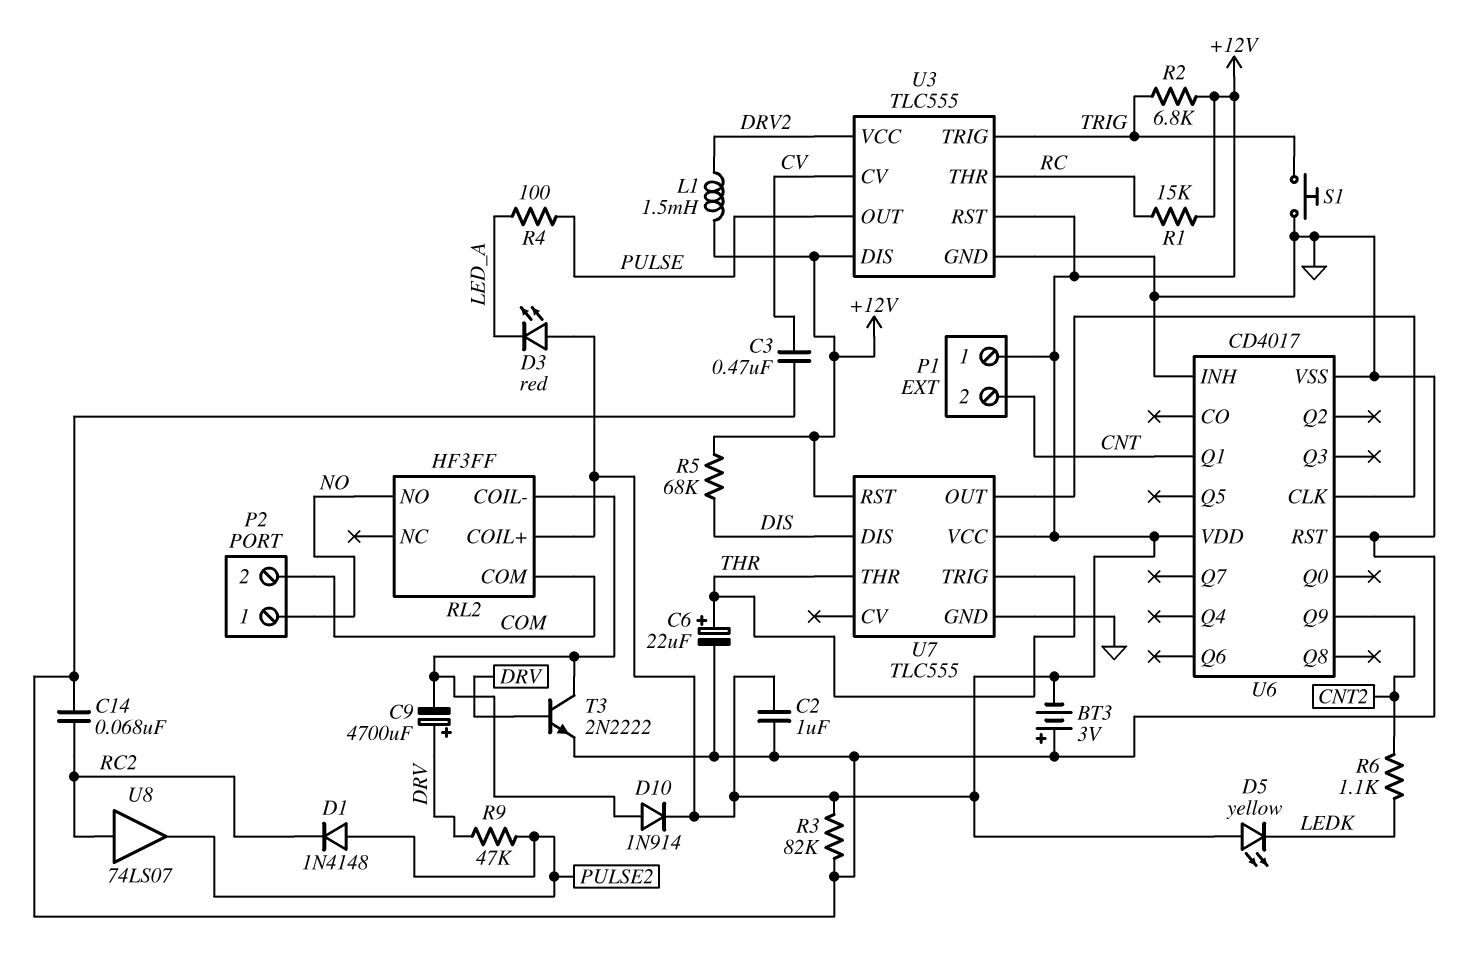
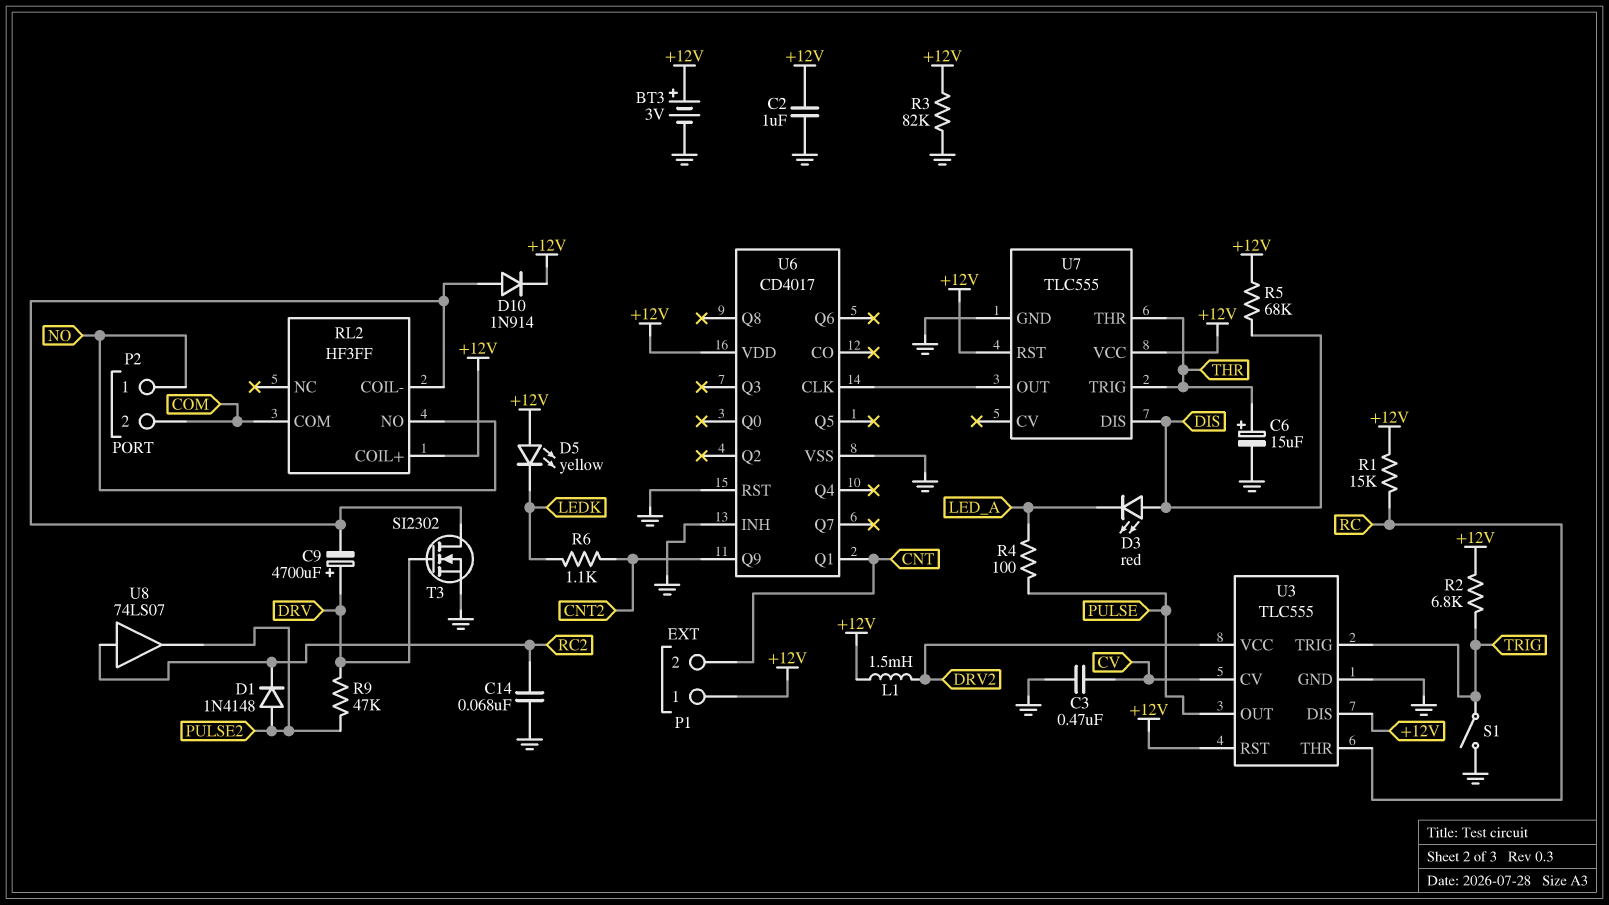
BT3: 3V (plus GND, minus +12V) -> 3V (plus +12V, minus GND)
C6: 22uF (plus THR, minus GND) -> 15uF (plus THR, minus GND)
D3: LED red (A +12V, K LED_A) -> LED red (A DIS, K LED_A)
S1: button (GND, TRIG) -> switch (GND, TRIG)
T3: NPN 2N2222 (B DRV, C RL2/COIL-, E GND) -> NMOS SI2302 (G DRV, D RL2/COIL-, S GND)

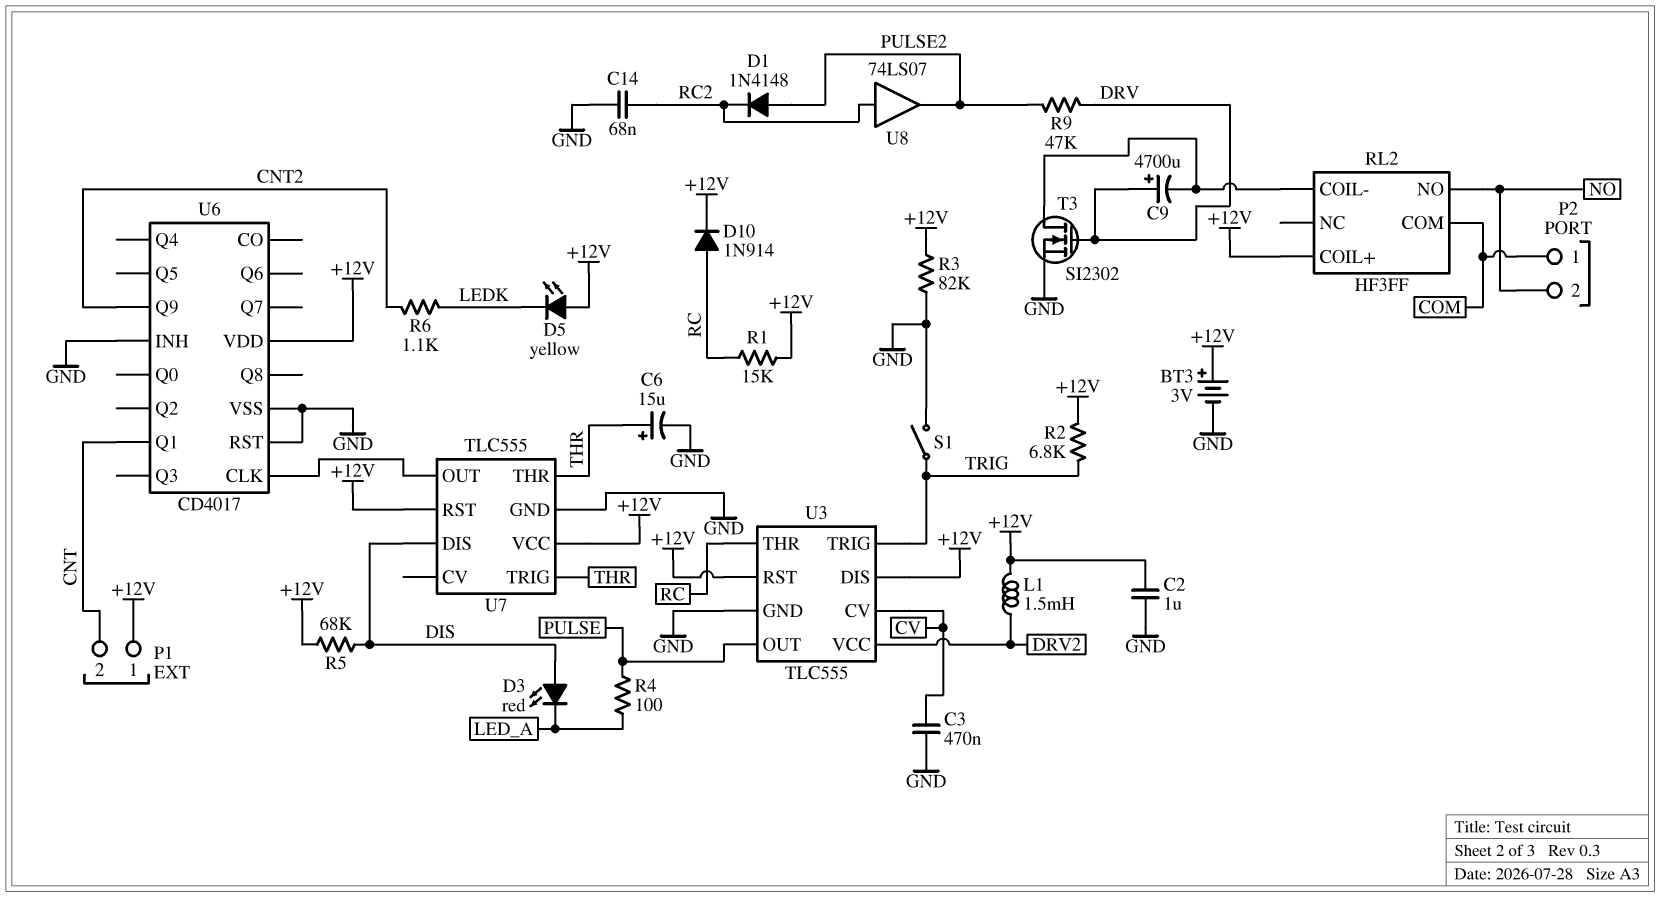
D10: diode 1N914 (A RL2/COIL-, K +12V) -> diode 1N914 (A RC, K +12V)
P2 pin 1: NO -> COM
P2 pin 2: COM -> NO

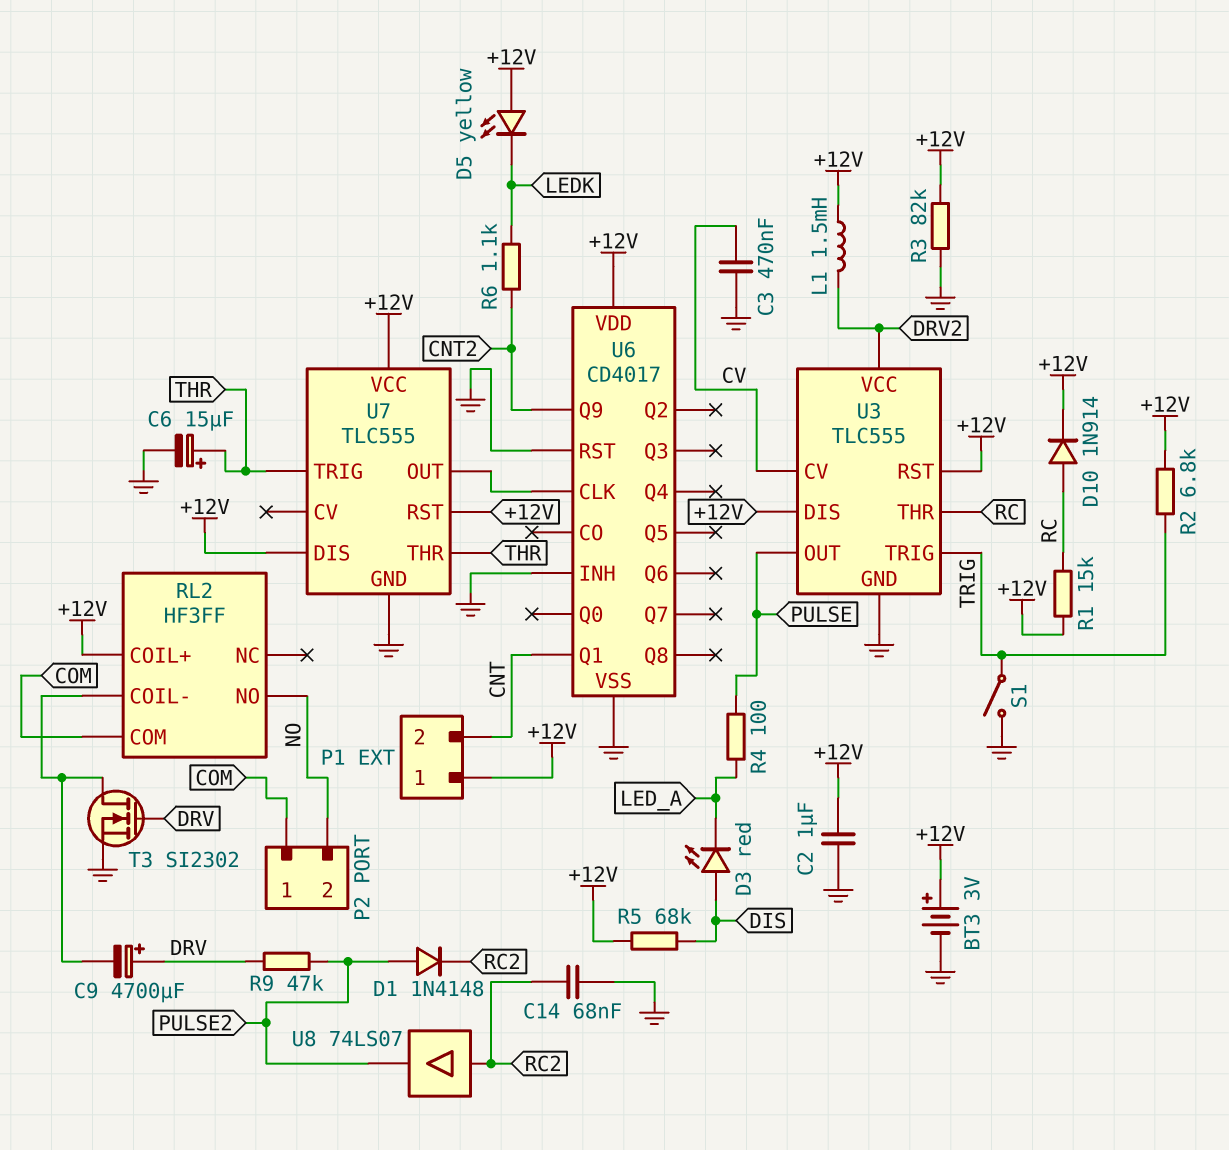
U7 pin DIS: DIS -> +12V

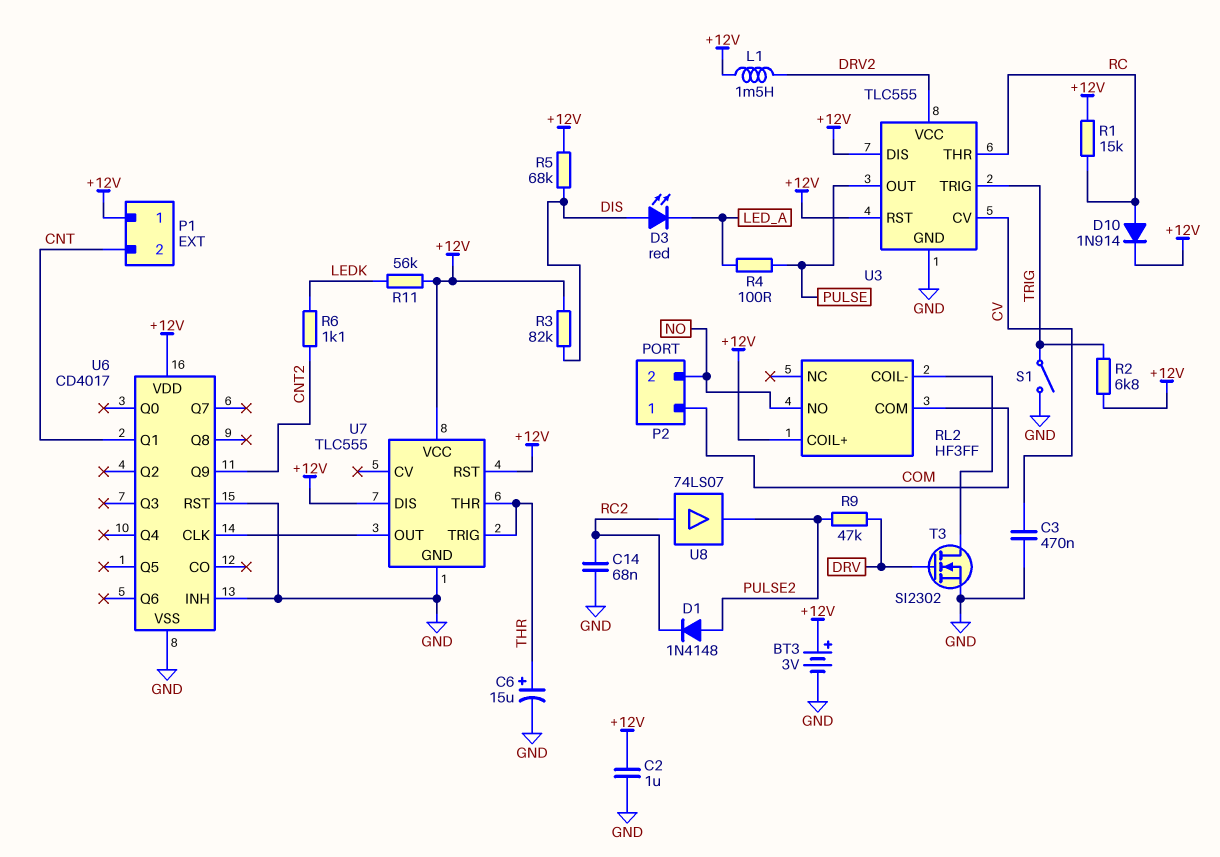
C9: 4700uF (plus DRV, minus RL2/COIL-) -> none
D5: LED yellow (A +12V, K LEDK) -> none
R3: 82k (+12V, GND) -> 82k (+12V, DIS)
R11: none -> 56k (+12V, LEDK)

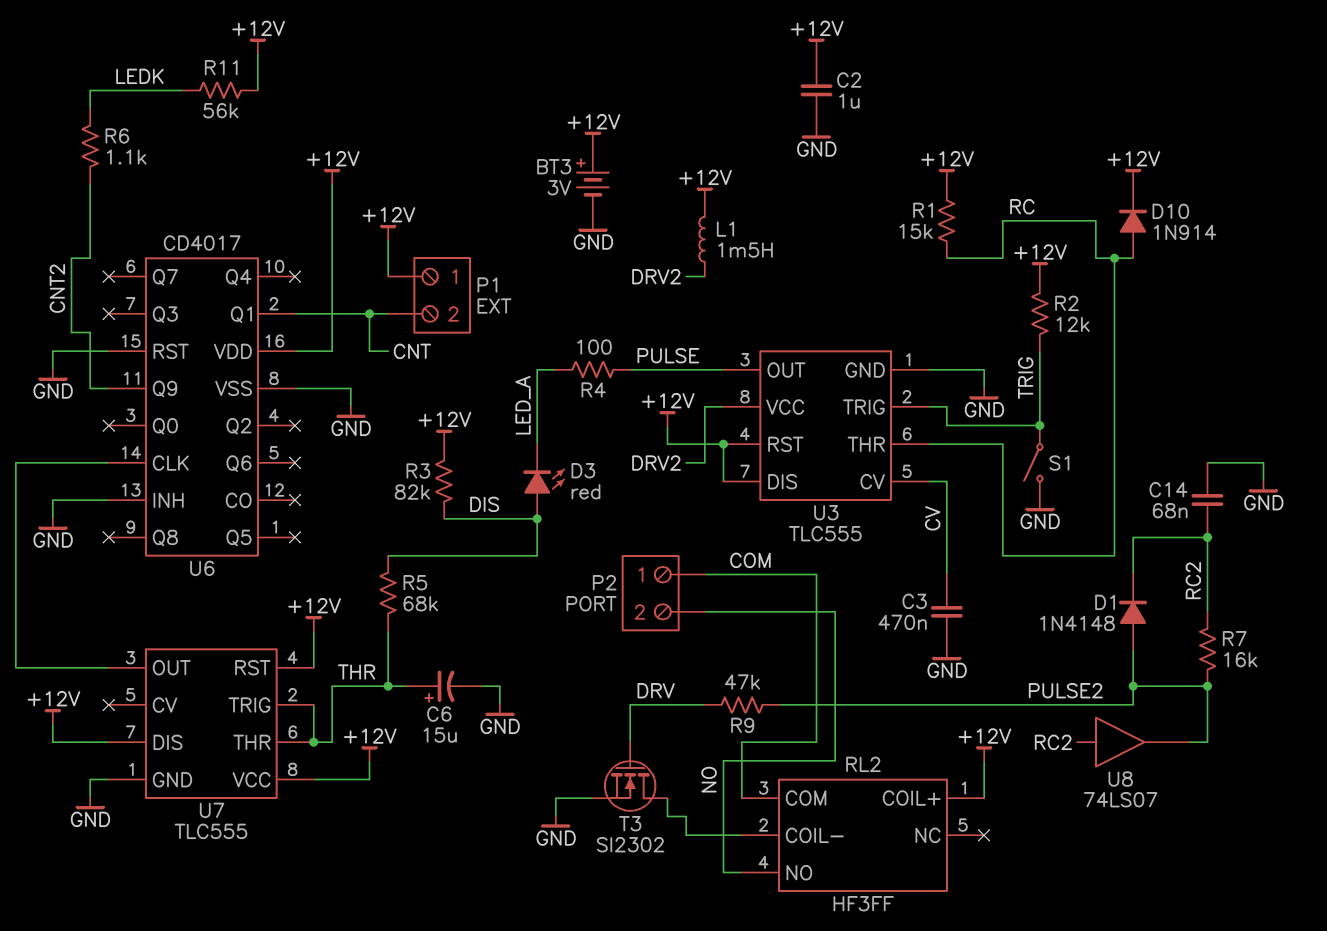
R2: 6.8k (+12V, TRIG) -> 12k (+12V, TRIG)
R5: 68k (+12V, DIS) -> 68k (DIS, THR)
R7: none -> 16k (PULSE2, RC2)

